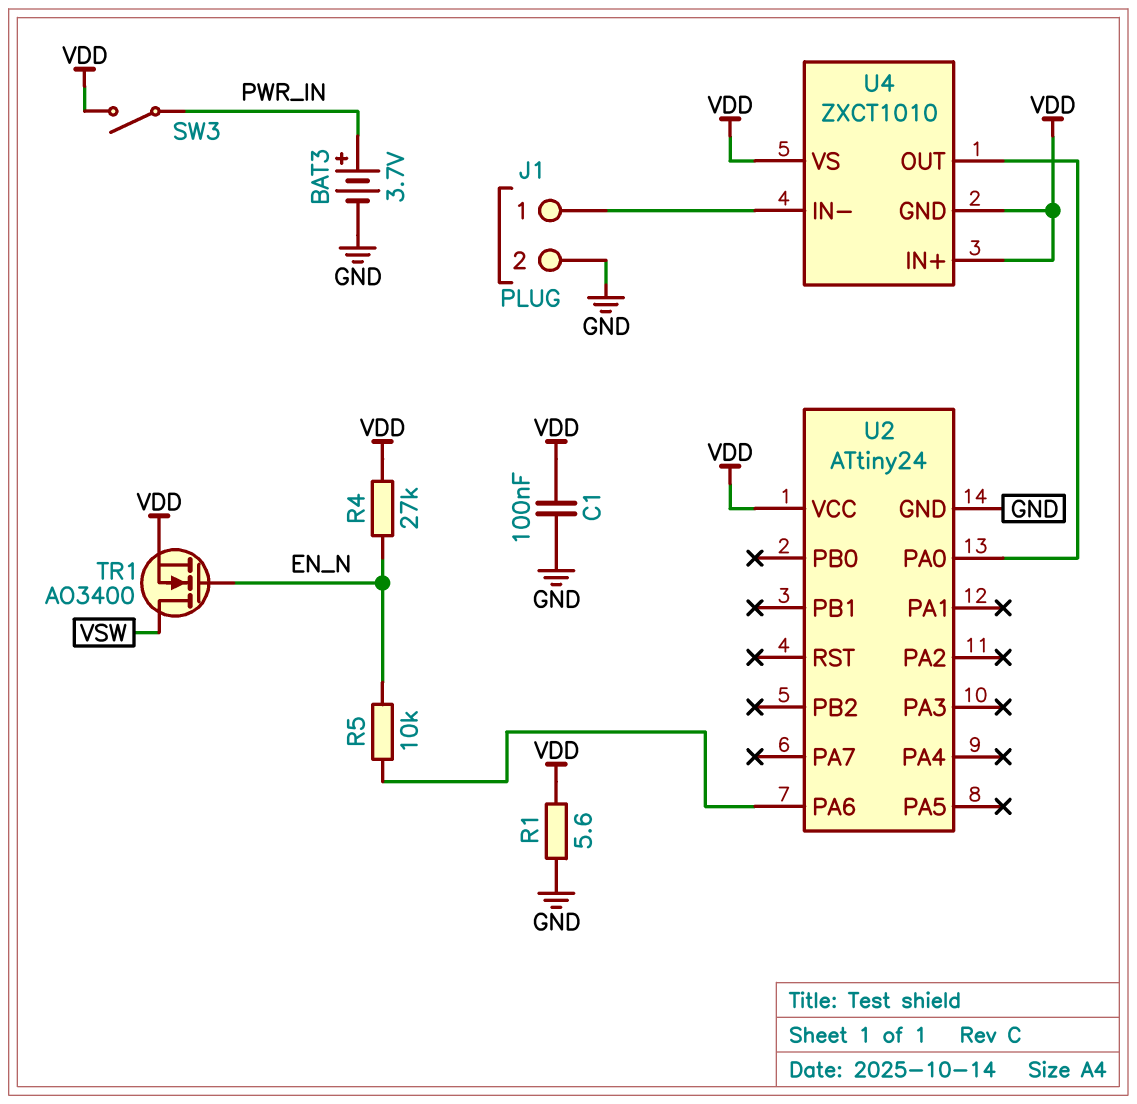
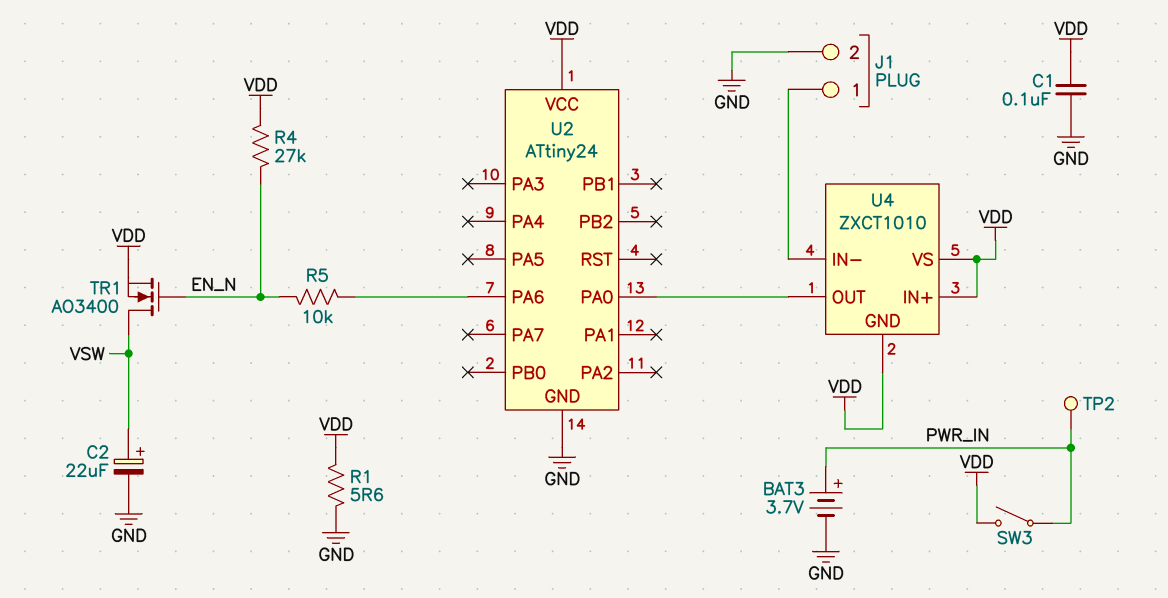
C2: none -> 22uF (plus VSW, minus GND)
TP2: none -> test point (PWR_IN)

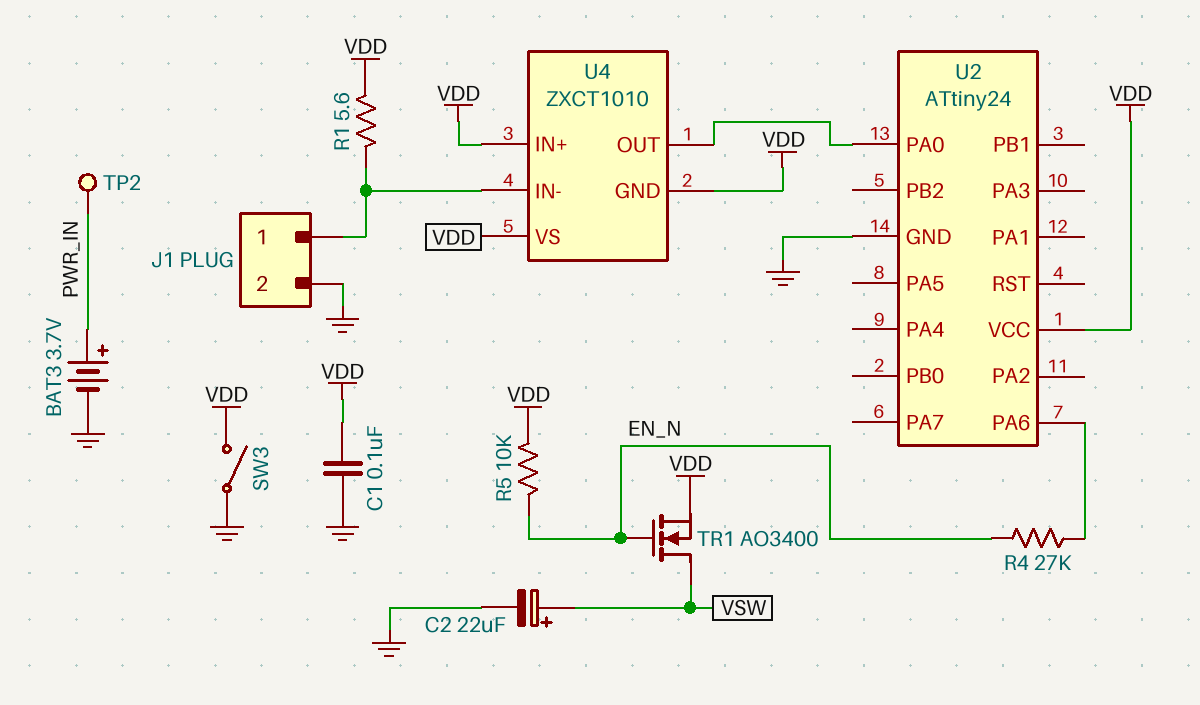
R1: 5.6 (GND, VDD) -> 5.6 (J1/1, VDD)
R4: 27k (EN_N, VDD) -> 27k (EN_N, U2/PA6)
R5: 10k (EN_N, U2/PA6) -> 10k (EN_N, VDD)
SW3: switch (PWR_IN, VDD) -> switch (GND, VDD)

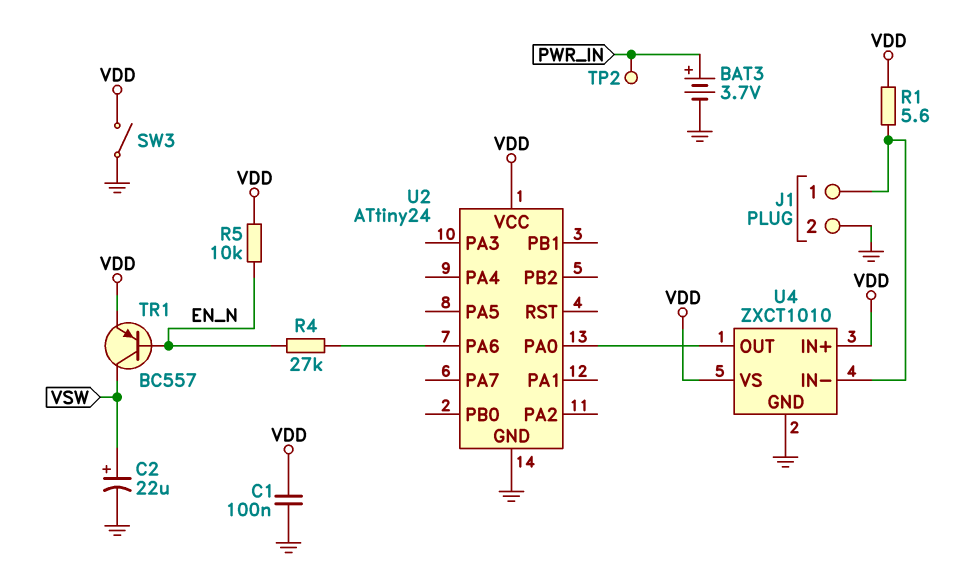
TR1: NMOS AO3400 (G EN_N, D VSW, S VDD) -> PNP BC557 (B EN_N, C VSW, E VDD)
U4 pin GND: VDD -> GND

